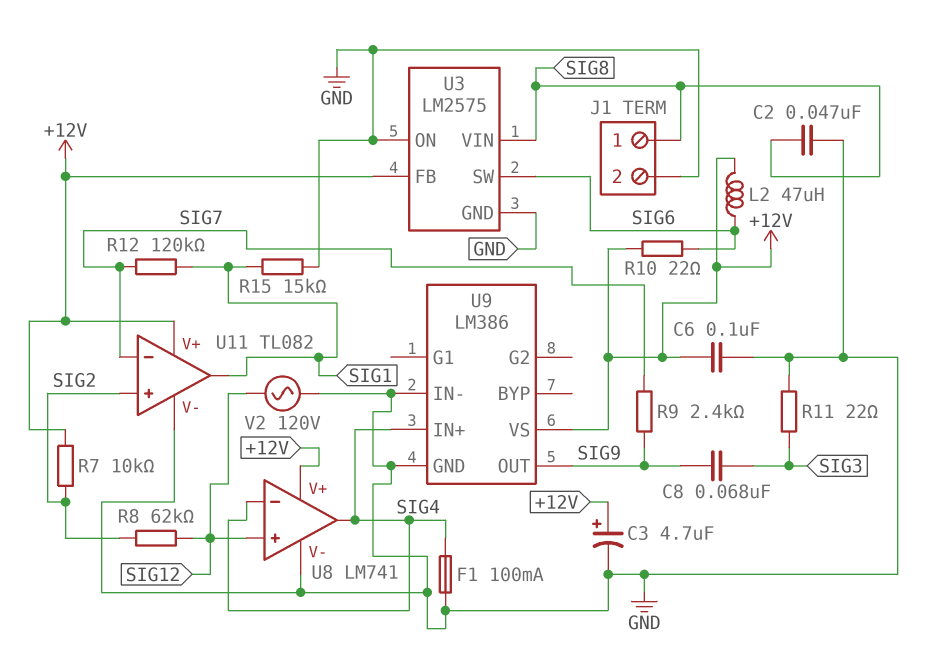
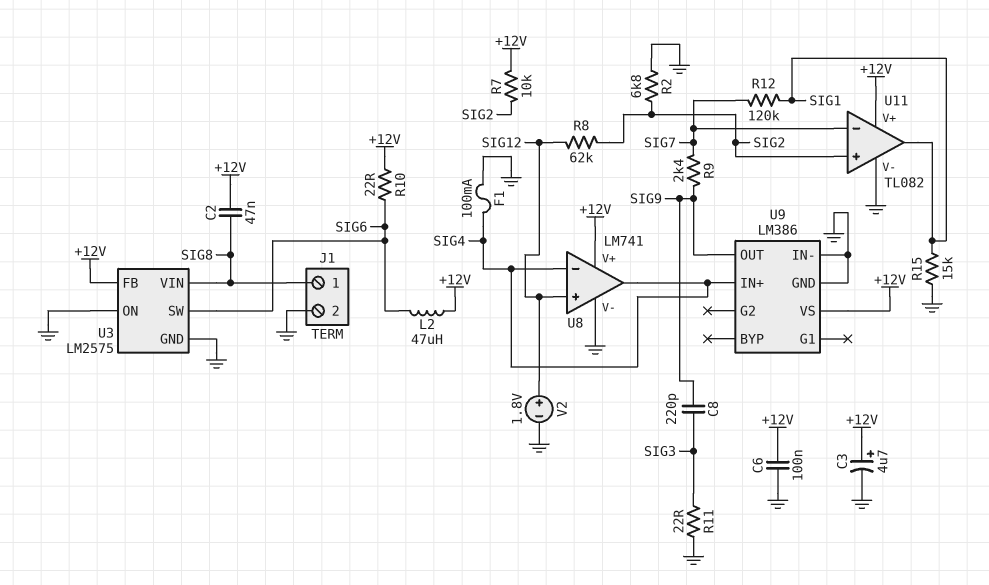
C2: 47nF (GND, SIG8) -> 47nF (+12V, SIG8)
C8: 68nF (SIG3, SIG9) -> 220pF (SIG3, SIG9)
R2: none -> 6.8k (GND, SIG2)
V2: AC 120V (GND, SIG12) -> 1.8V (plus SIG12, minus GND)

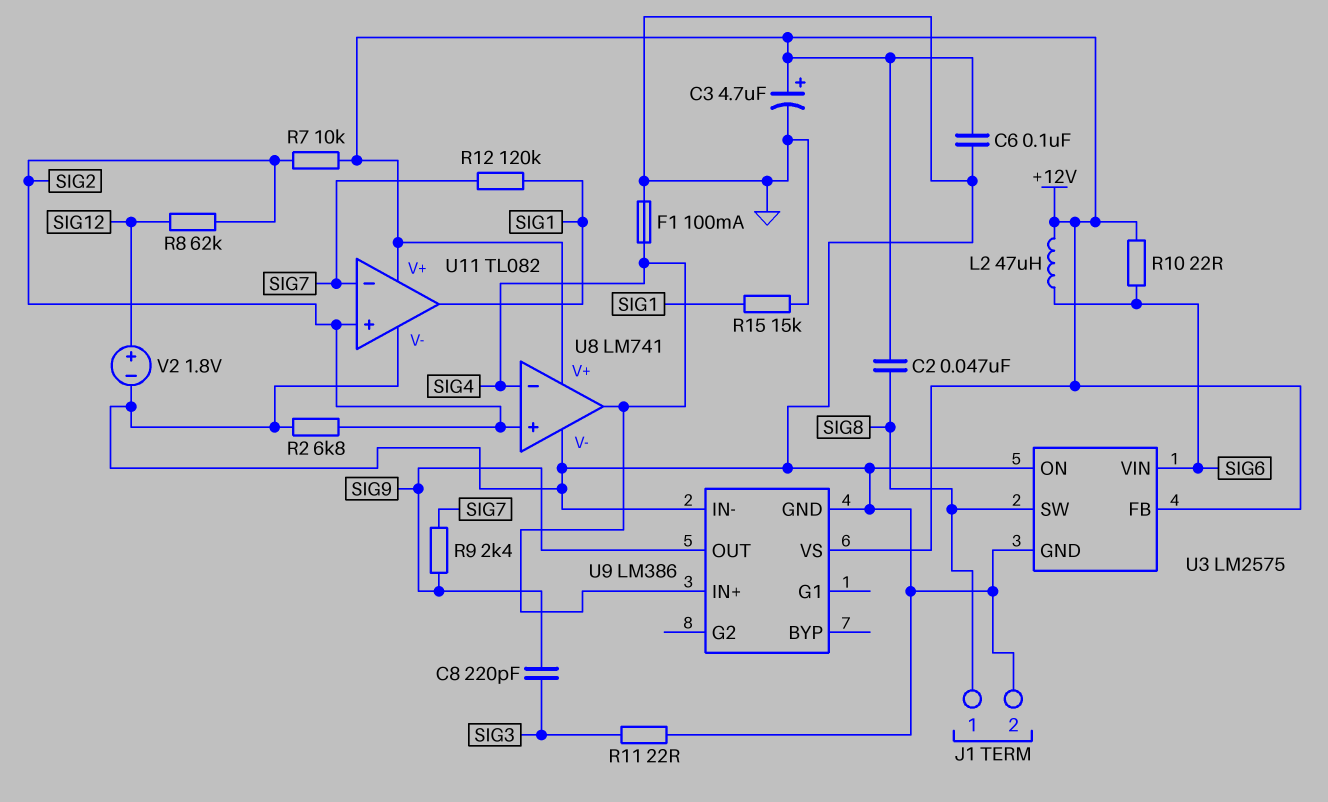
U3 pin SW: SIG6 -> SIG8
U3 pin VIN: SIG8 -> SIG6
U8 pin in+: SIG12 -> SIG2

